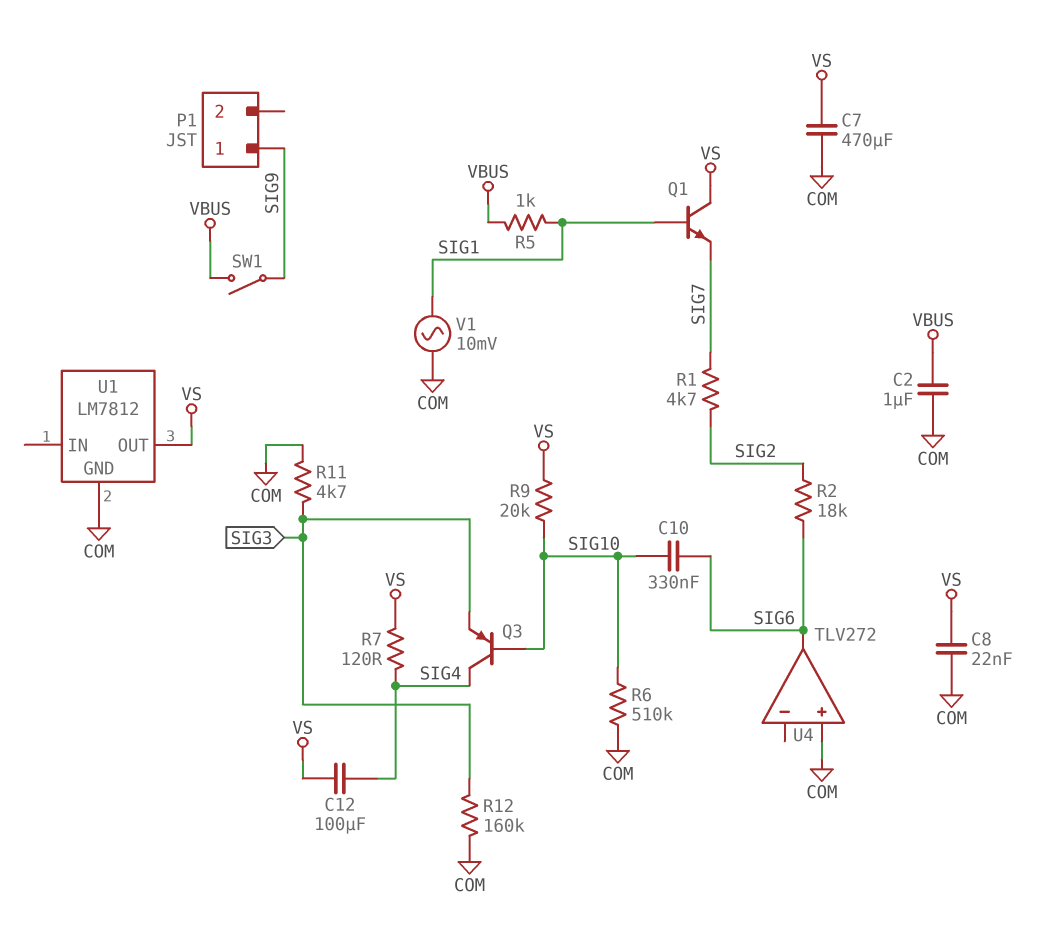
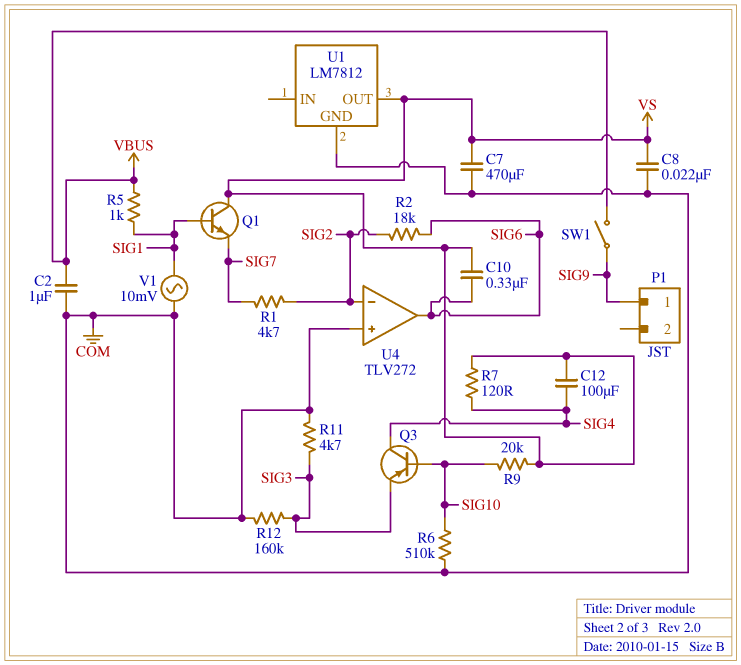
C10: 330nF (SIG6, SIG10) -> 330nF (SIG6, VS)
U4 pin in-: none -> SIG2

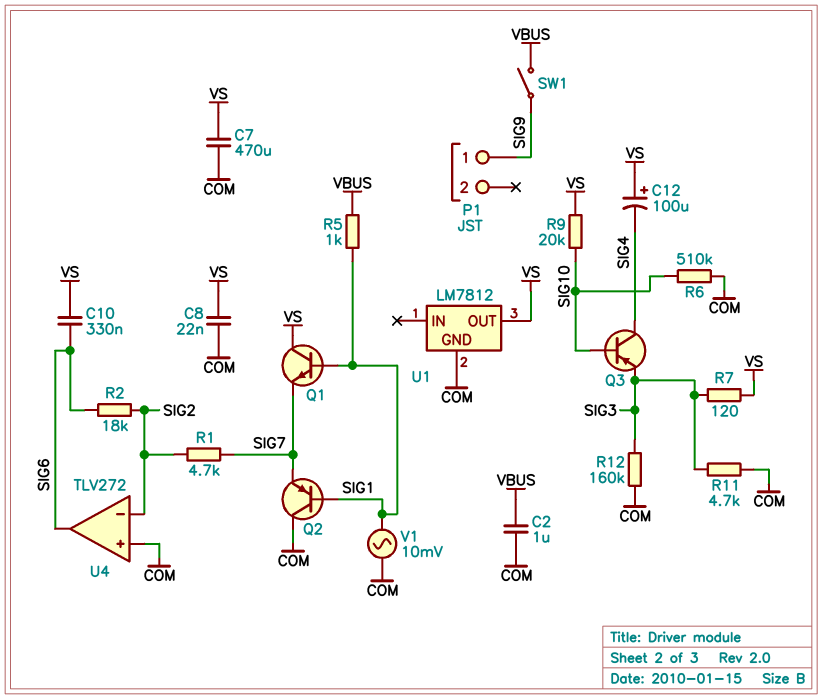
C12: 100uF (SIG4, VS) -> 100uF (plus VS, minus SIG4)
Q2: none -> PNP (B SIG1, C COM, E SIG7)
R7: 120 (SIG4, VS) -> 120 (SIG3, VS)

